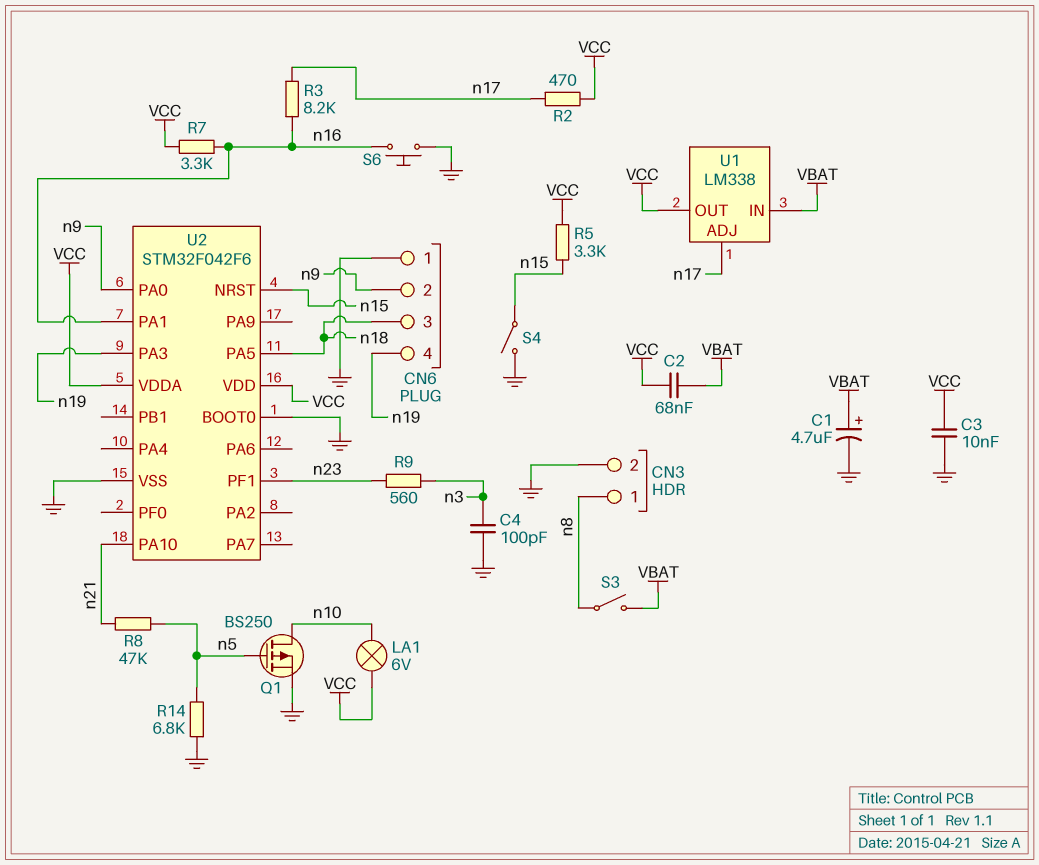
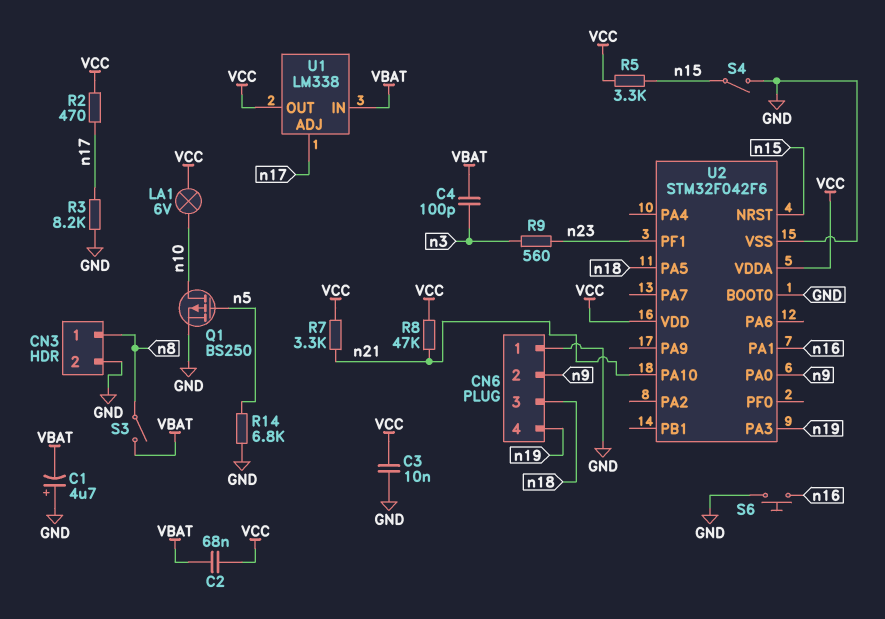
C1: 4.7uF (plus VBAT, minus GND) -> 4.7uF (plus GND, minus VBAT)
C4: 100pF (GND, n3) -> 100pF (VBAT, n3)
R3: 8.2k (n16, n17) -> 8.2k (GND, n17)
R7: 3.3k (VCC, n16) -> 3.3k (VCC, n21)
R8: 47k (n5, n21) -> 47k (VCC, n21)

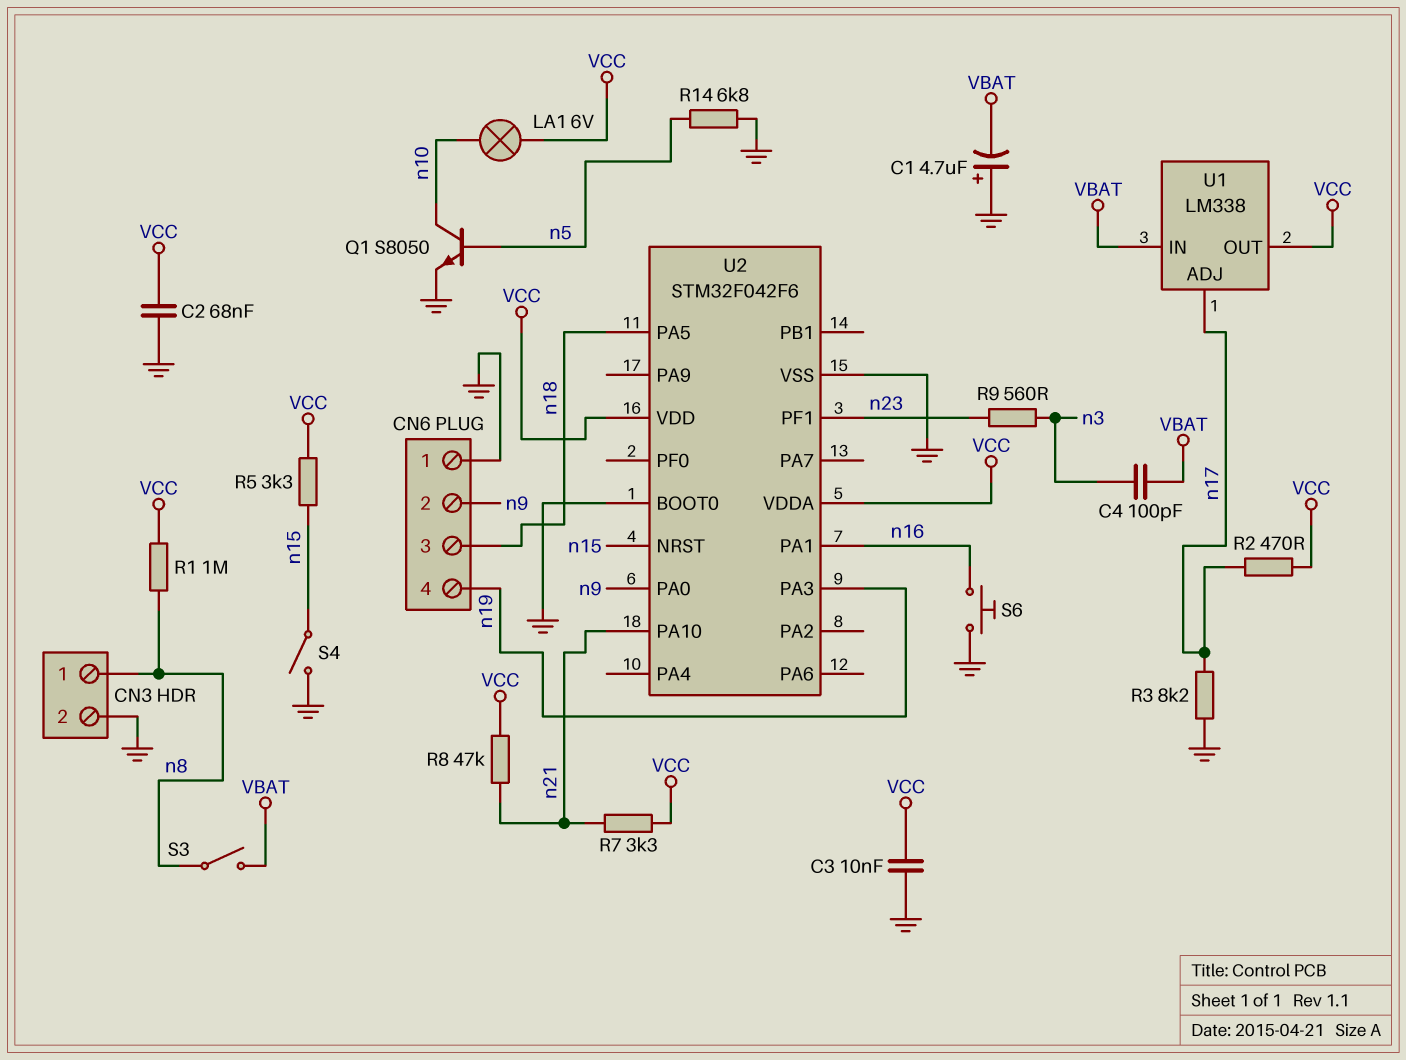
C2: 68nF (VBAT, VCC) -> 68nF (GND, VCC)
Q1: PMOS BS250 (G n5, D n10, S GND) -> NPN S8050 (B n5, C n10, E GND)
R1: none -> 1M (VCC, n8)

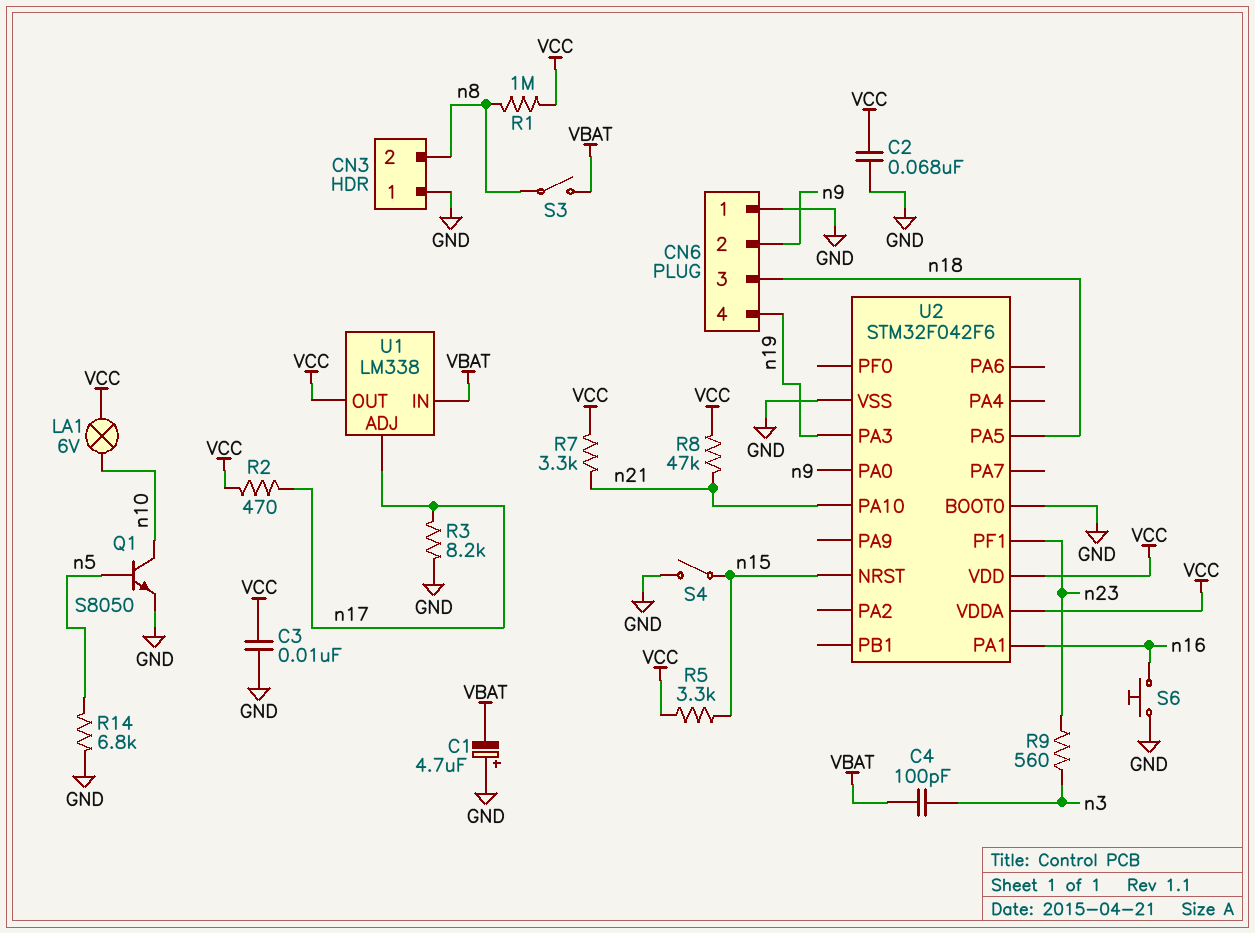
CN3 pin 1: n8 -> GND
CN3 pin 2: GND -> n8

